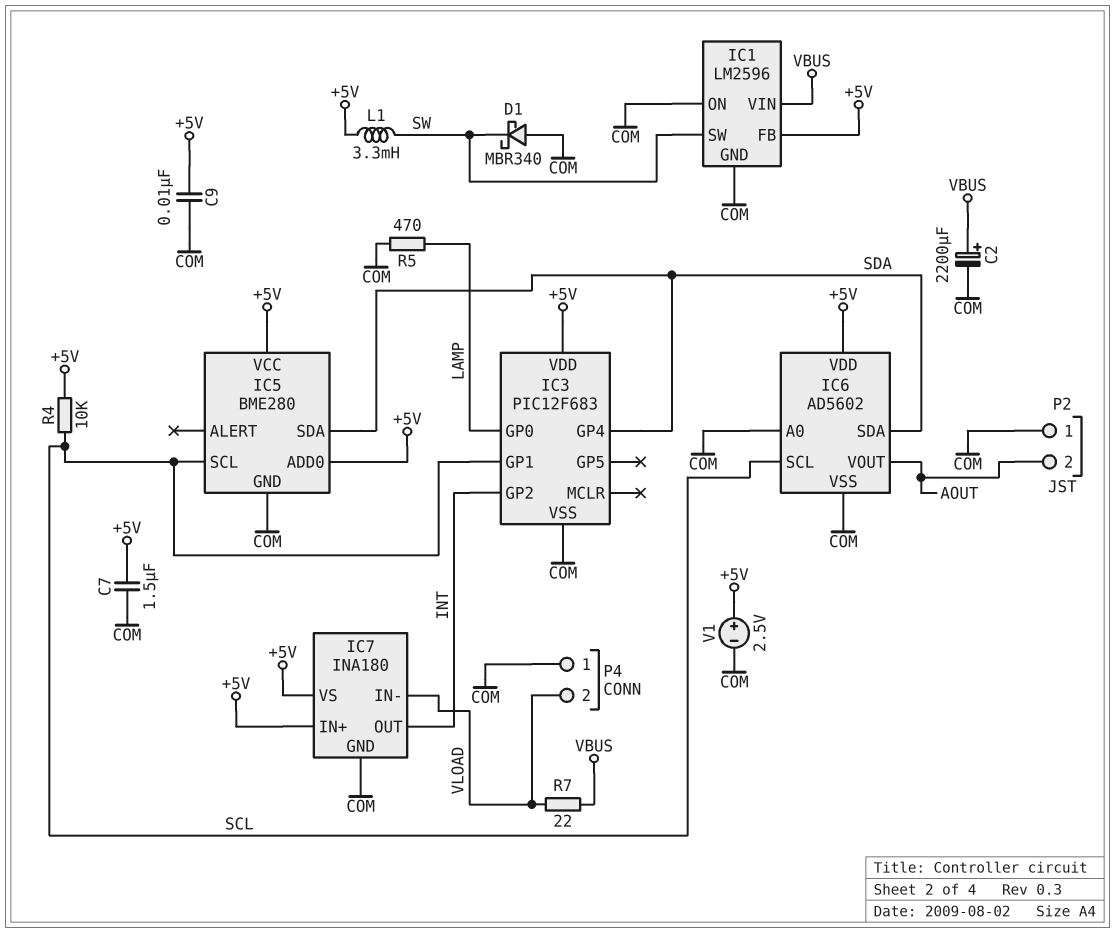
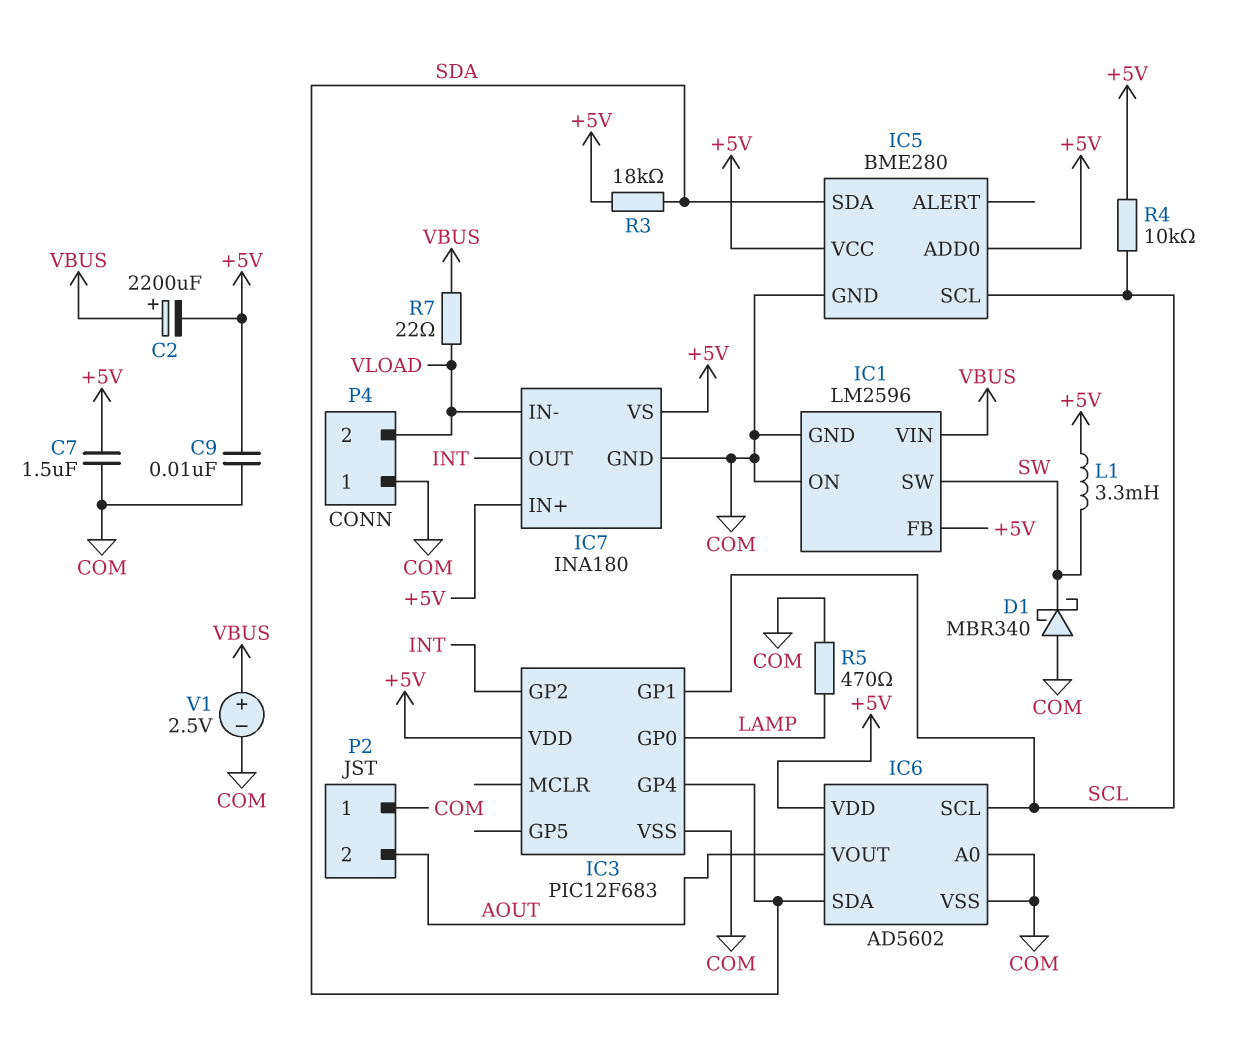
C2: 2200uF (plus VBUS, minus COM) -> 2200uF (plus VBUS, minus +5V)
R3: none -> 18k (+5V, SDA)
V1: 2.5V (plus +5V, minus COM) -> 2.5V (plus VBUS, minus COM)

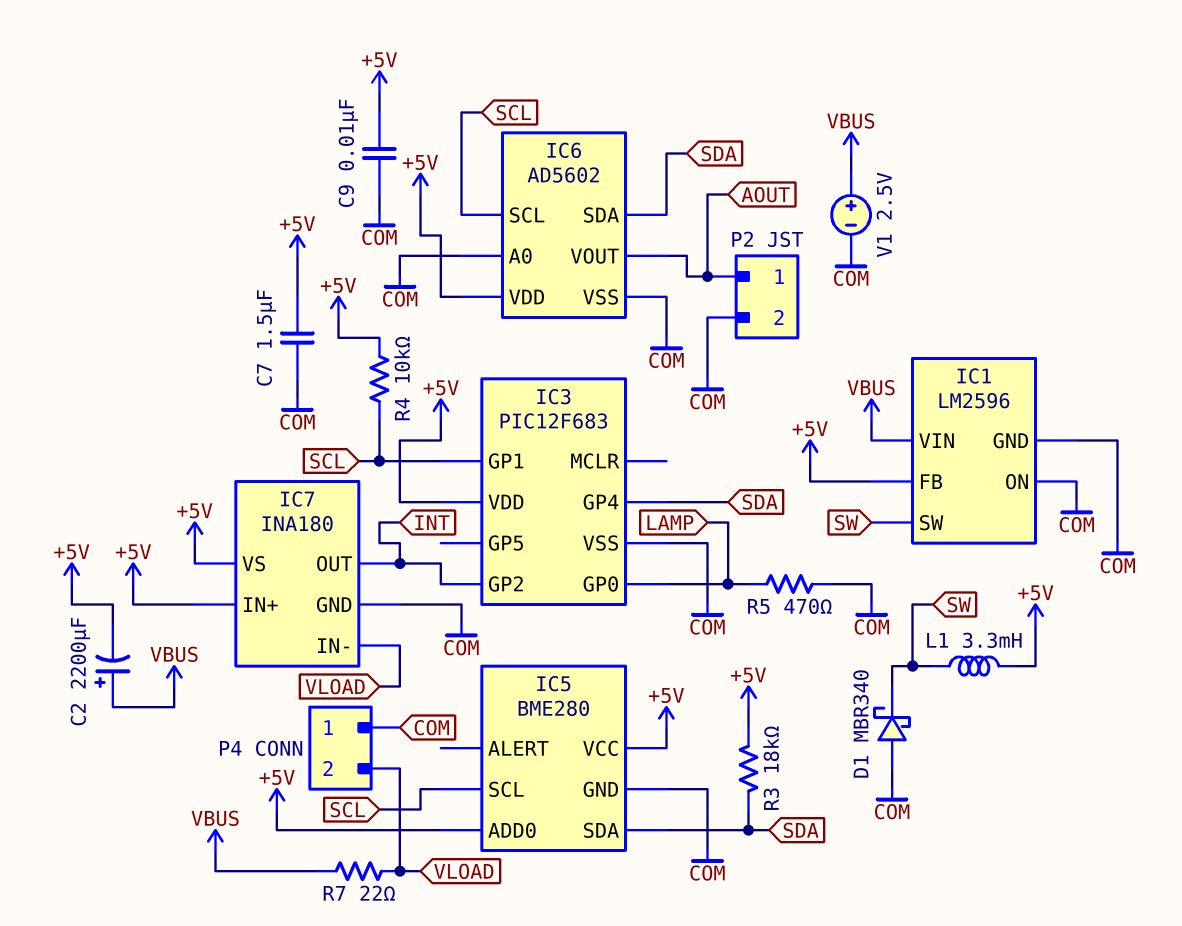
P2 pin 1: COM -> AOUT
P2 pin 2: AOUT -> COM

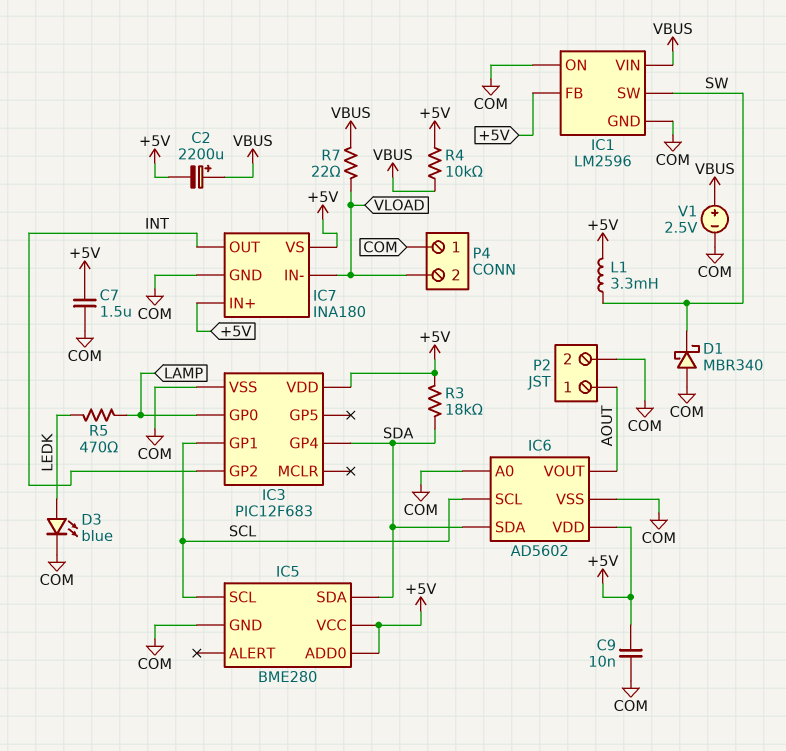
D3: none -> LED blue (A LEDK, K COM)
R4: 10k (+5V, SCL) -> 10k (+5V, VBUS)
R5: 470 (COM, LAMP) -> 470 (LAMP, LEDK)

